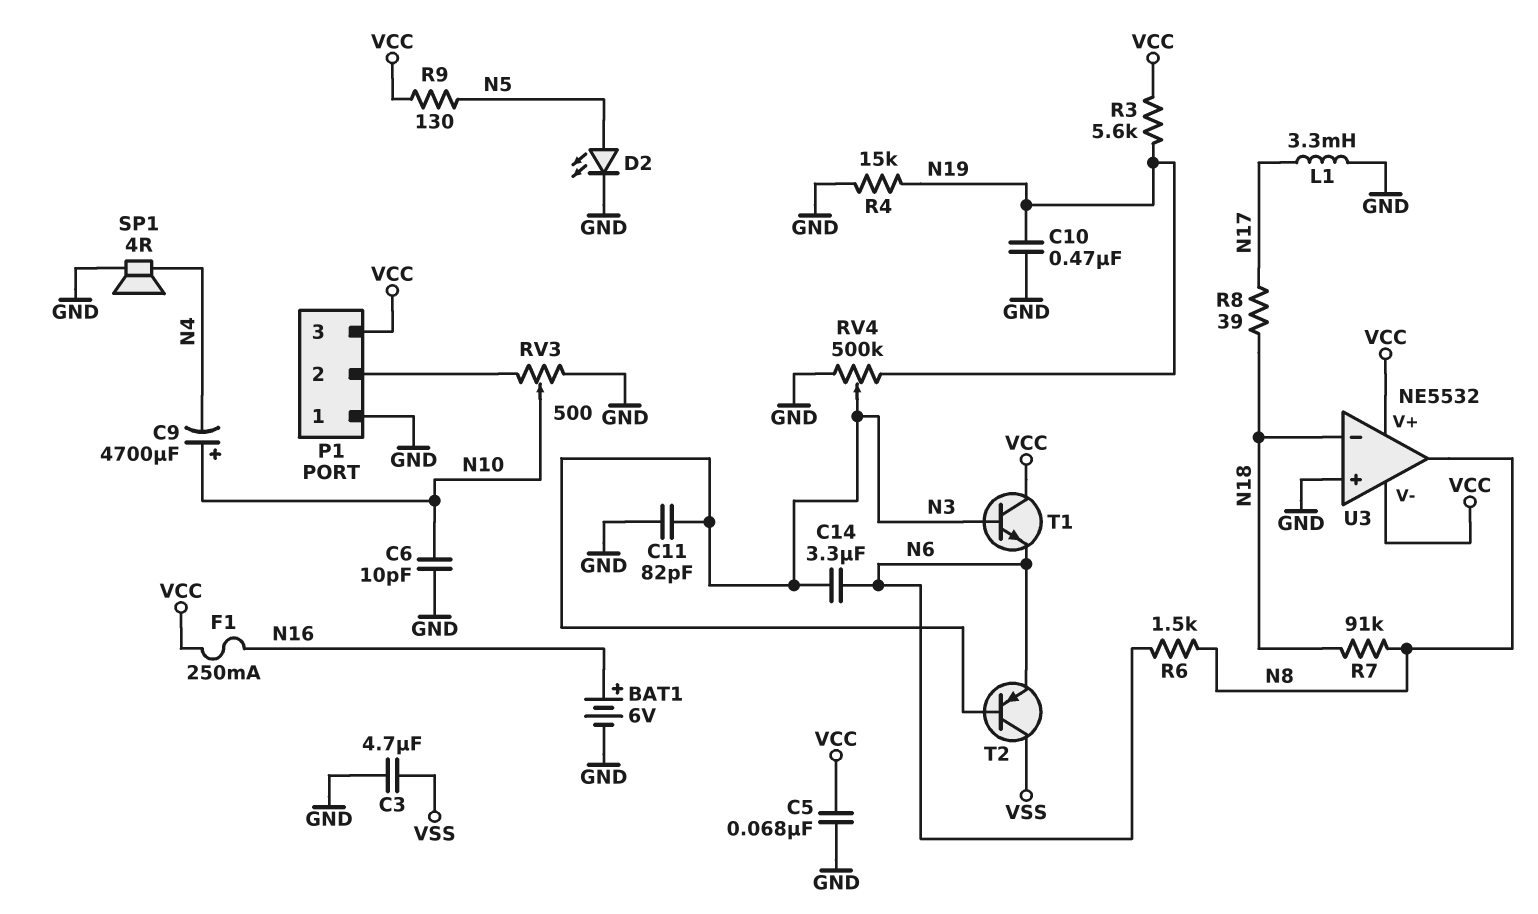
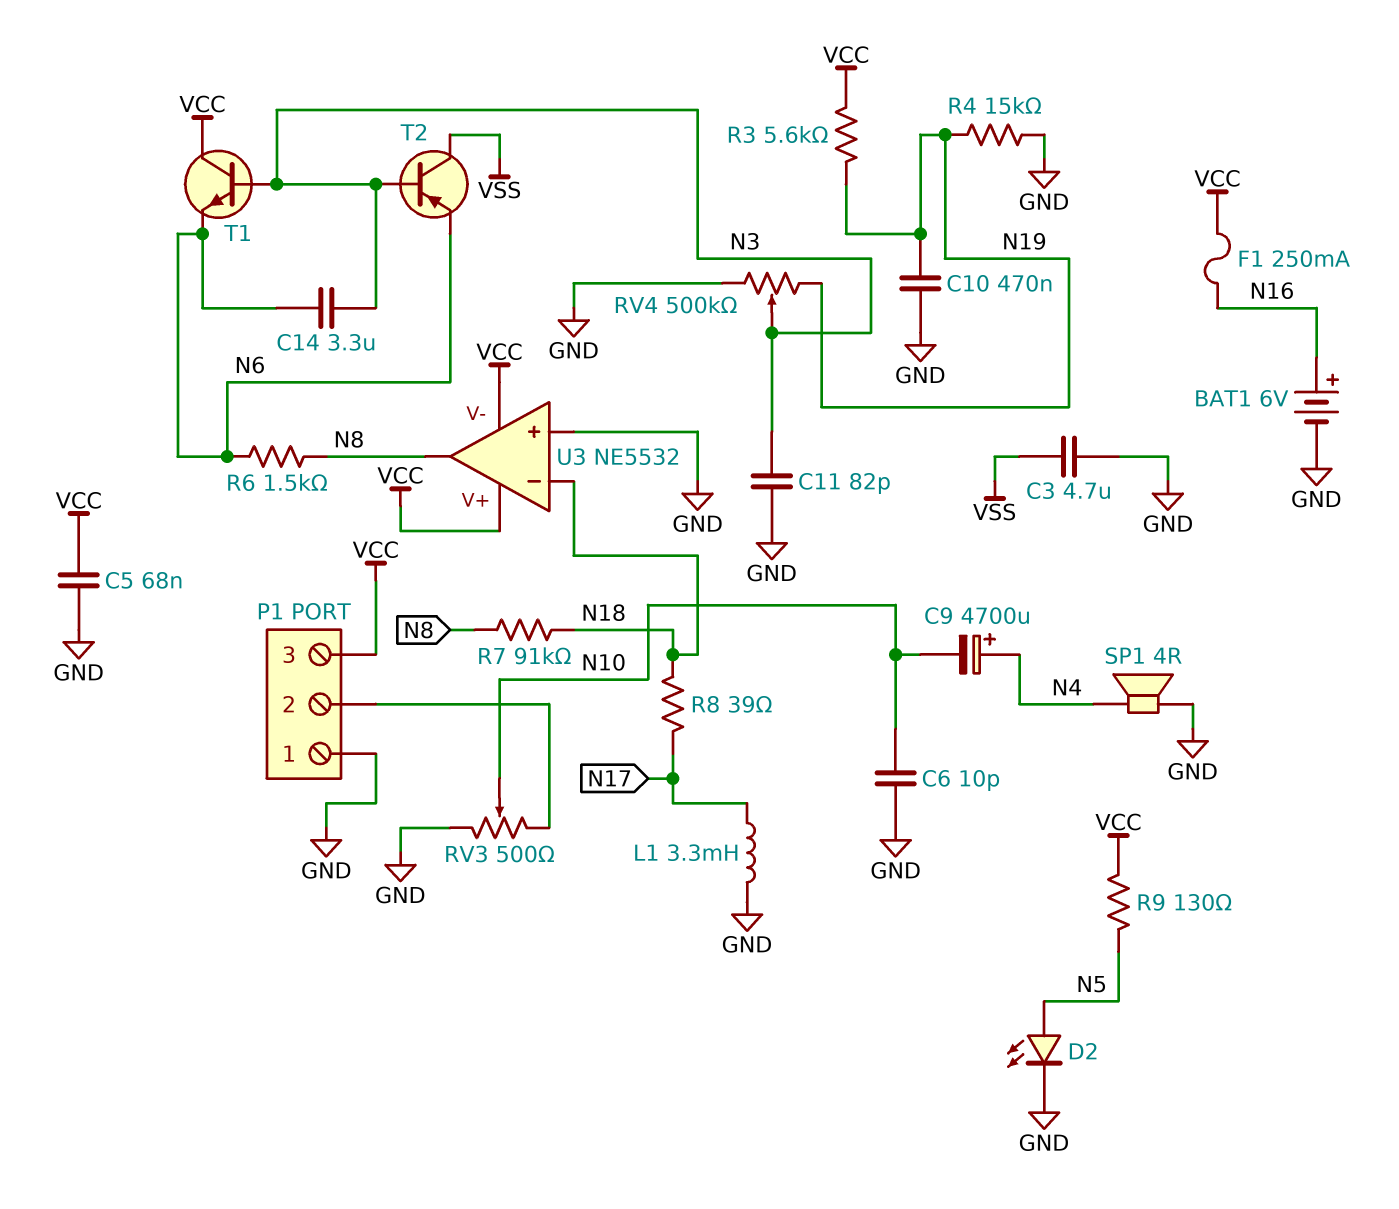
C9: 4700uF (plus N10, minus N4) -> 4700uF (plus N4, minus N10)

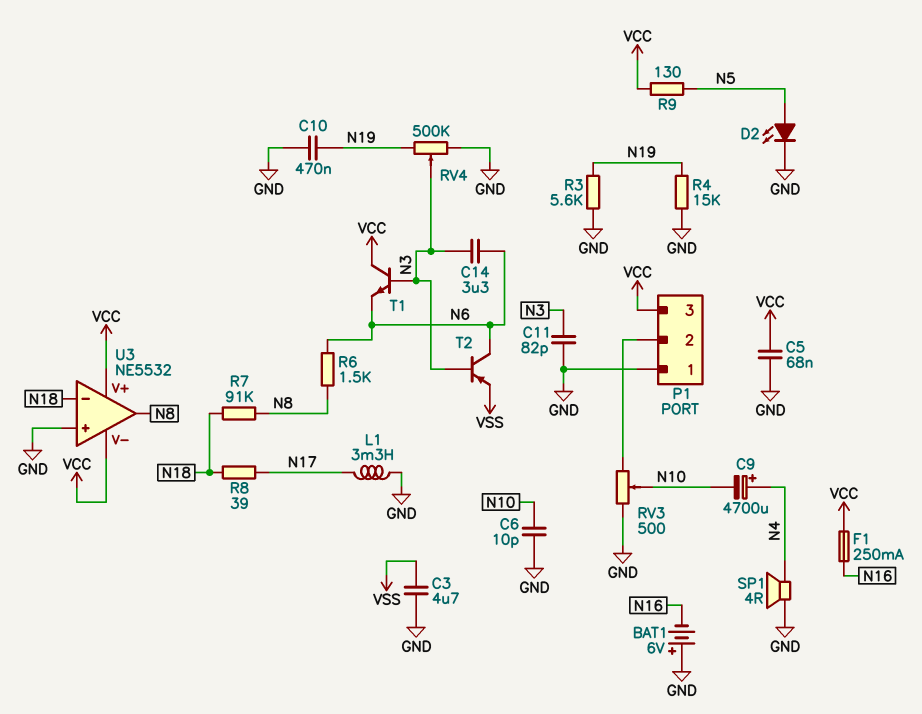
BAT1: 6V (plus N16, minus GND) -> 6V (plus GND, minus N16)
R3: 5.6k (N19, VCC) -> 5.6k (GND, N19)
T2: PNP (B N3, C VSS, E N6) -> PNP (B N3, C N6, E VSS)

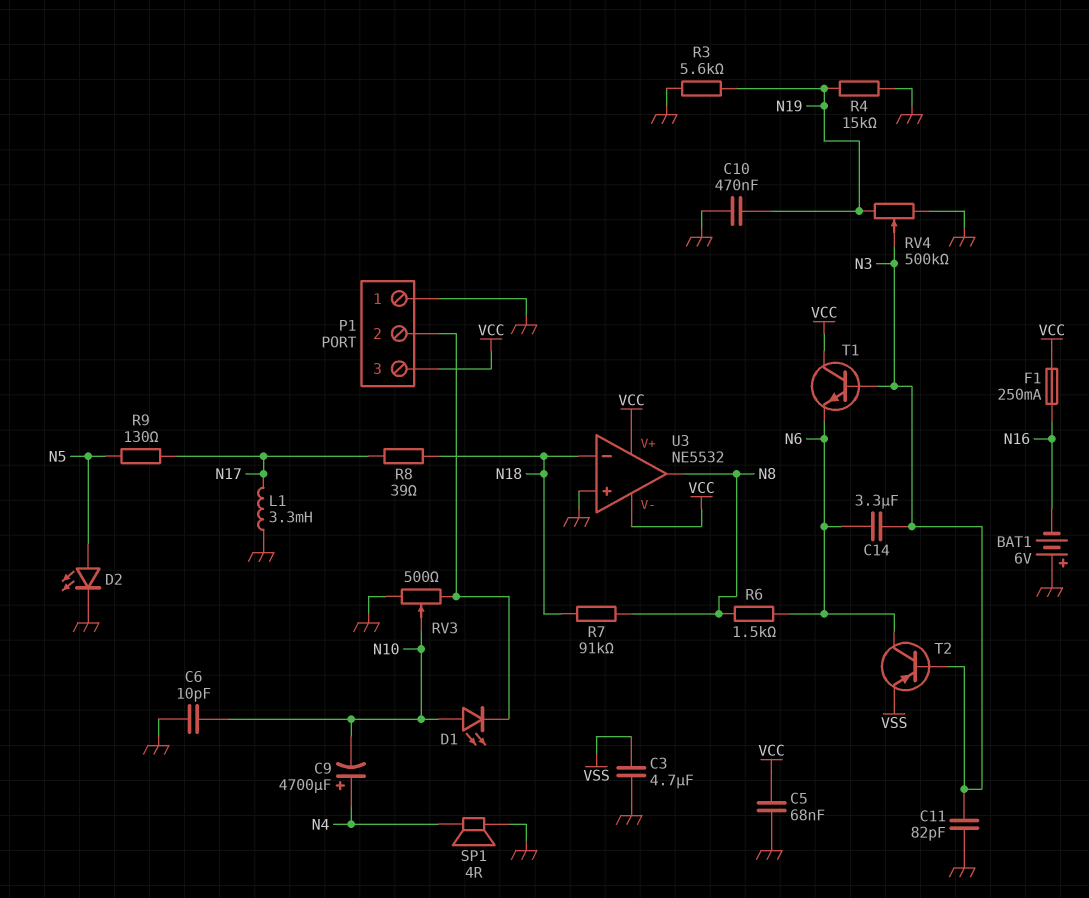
D1: none -> LED (A N10, K P1/2)
R9: 130 (N5, VCC) -> 130 (N5, N17)

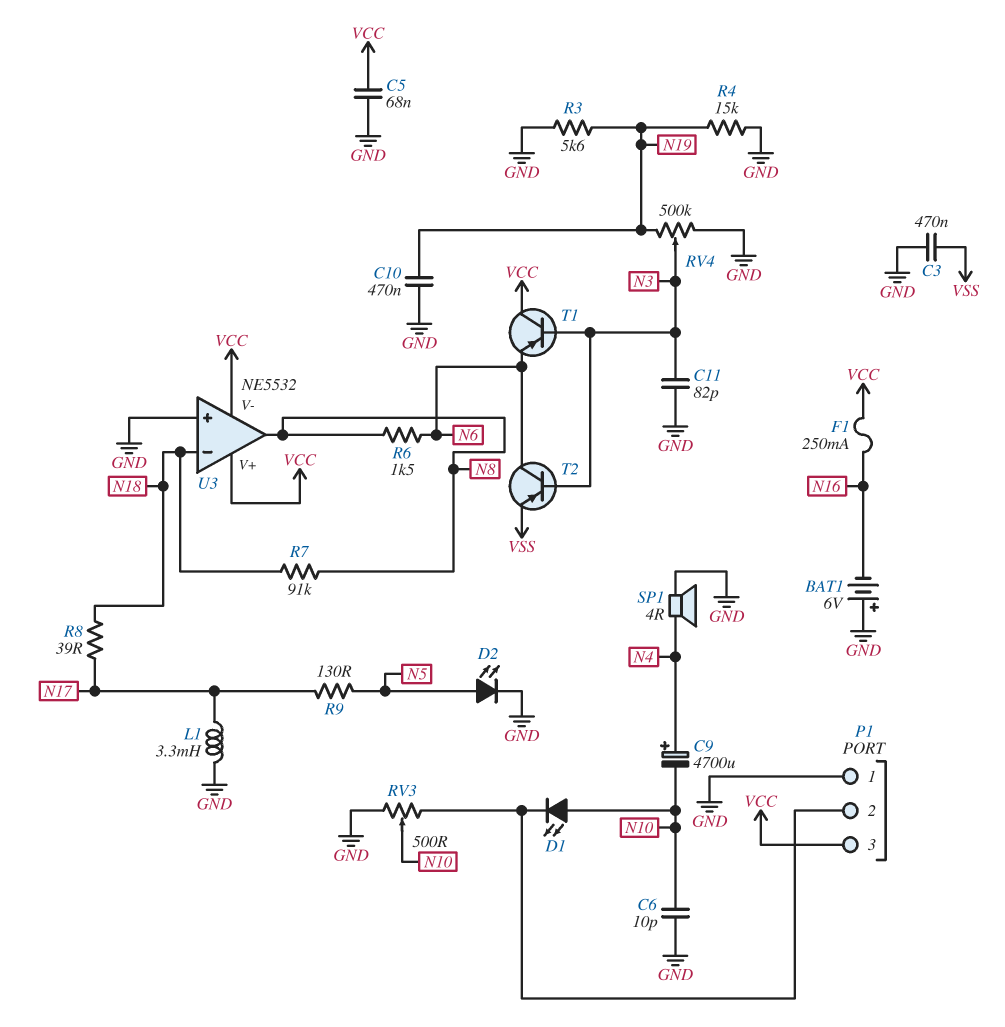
C3: 4.7uF (GND, VSS) -> 470nF (GND, VSS)
C14: 3.3uF (N3, N6) -> none
T1: NPN (B N3, C VCC, E N6) -> PNP (B N3, C VCC, E N6)

